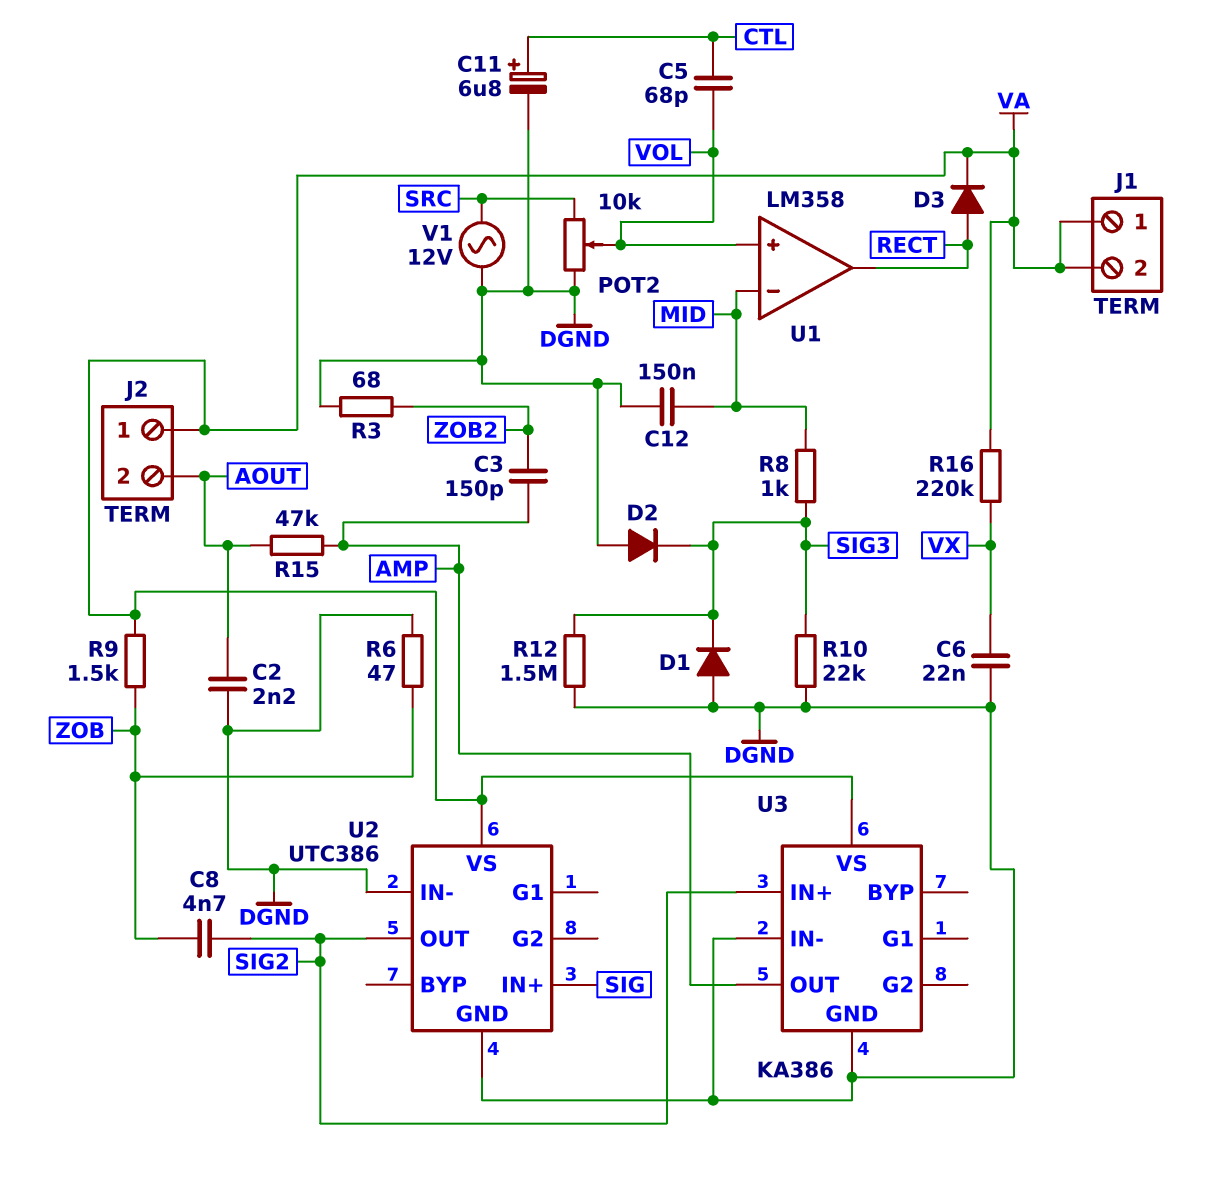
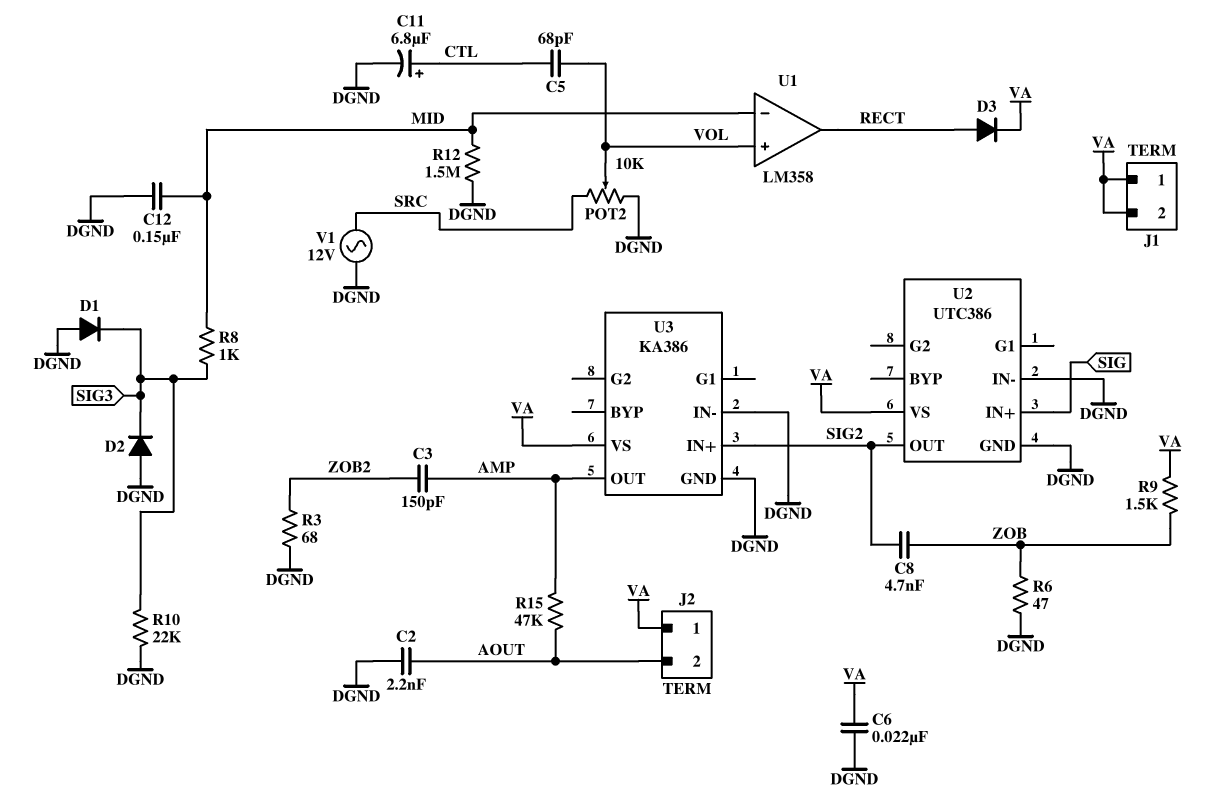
C6: 22nF (DGND, VX) -> 22nF (DGND, VA)
R12: 1.5M (DGND, SIG3) -> 1.5M (DGND, MID)
R16: 220k (VA, VX) -> none

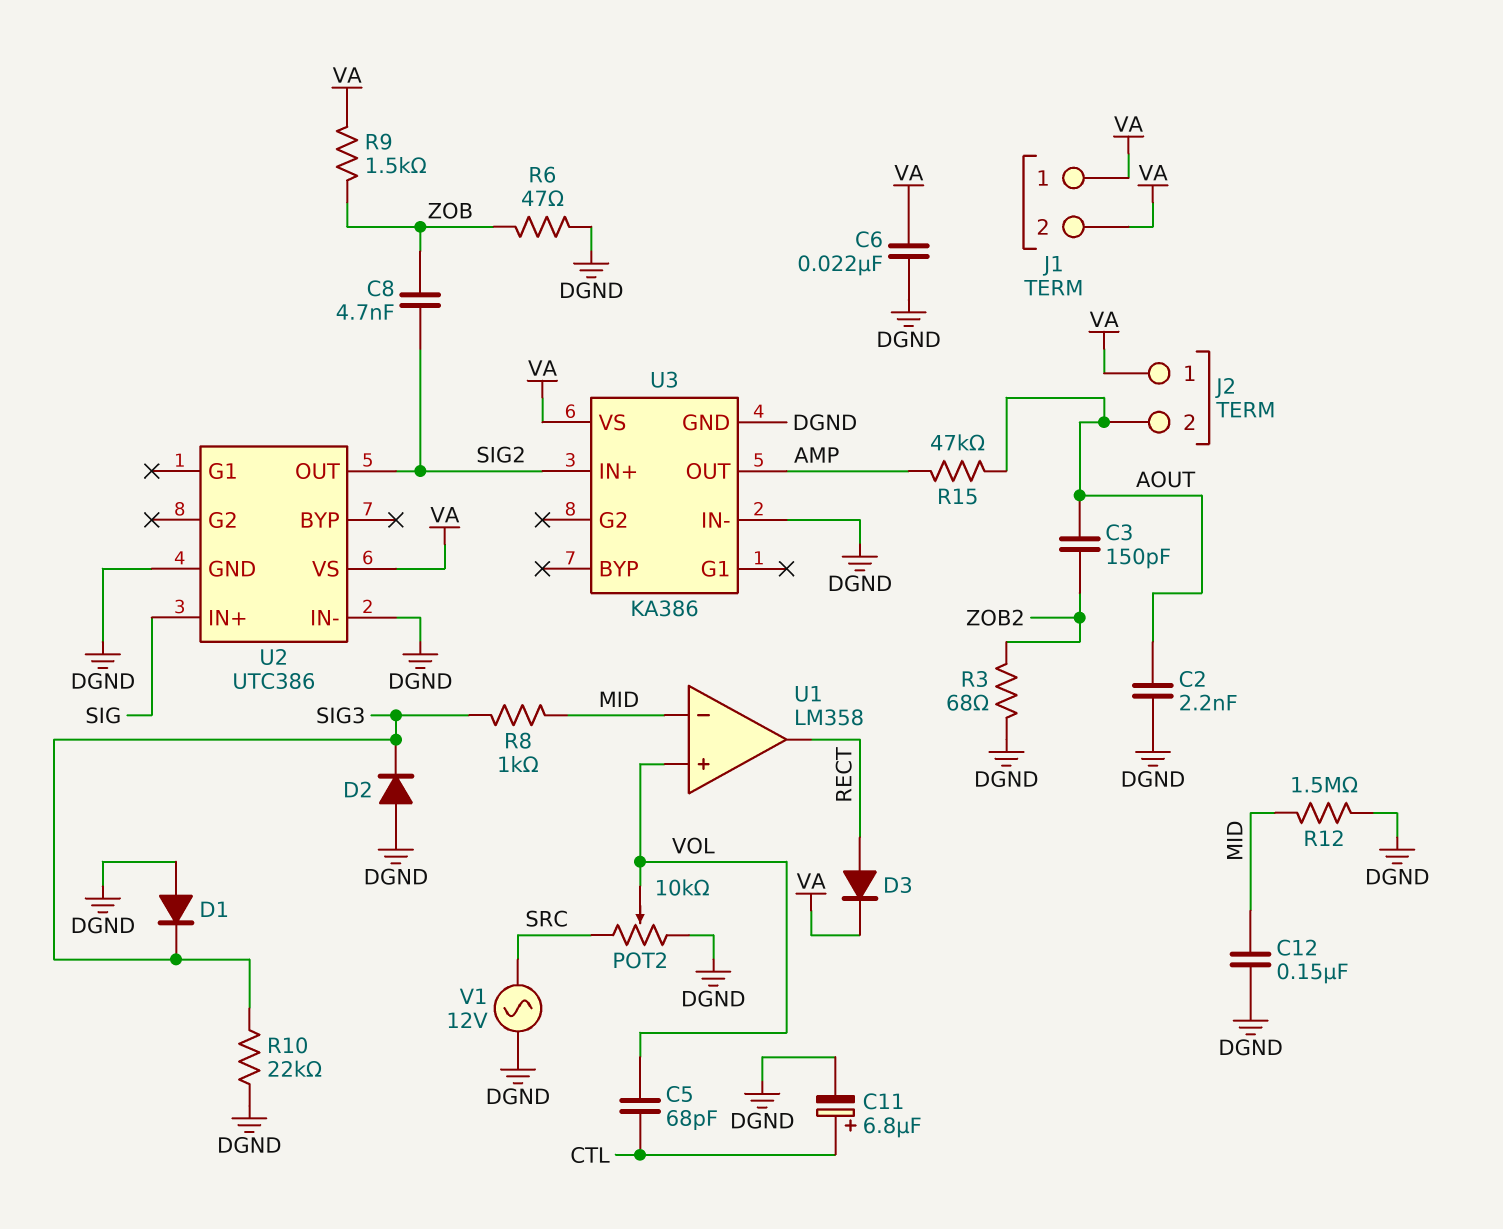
C3: 150pF (AMP, ZOB2) -> 150pF (AOUT, ZOB2)

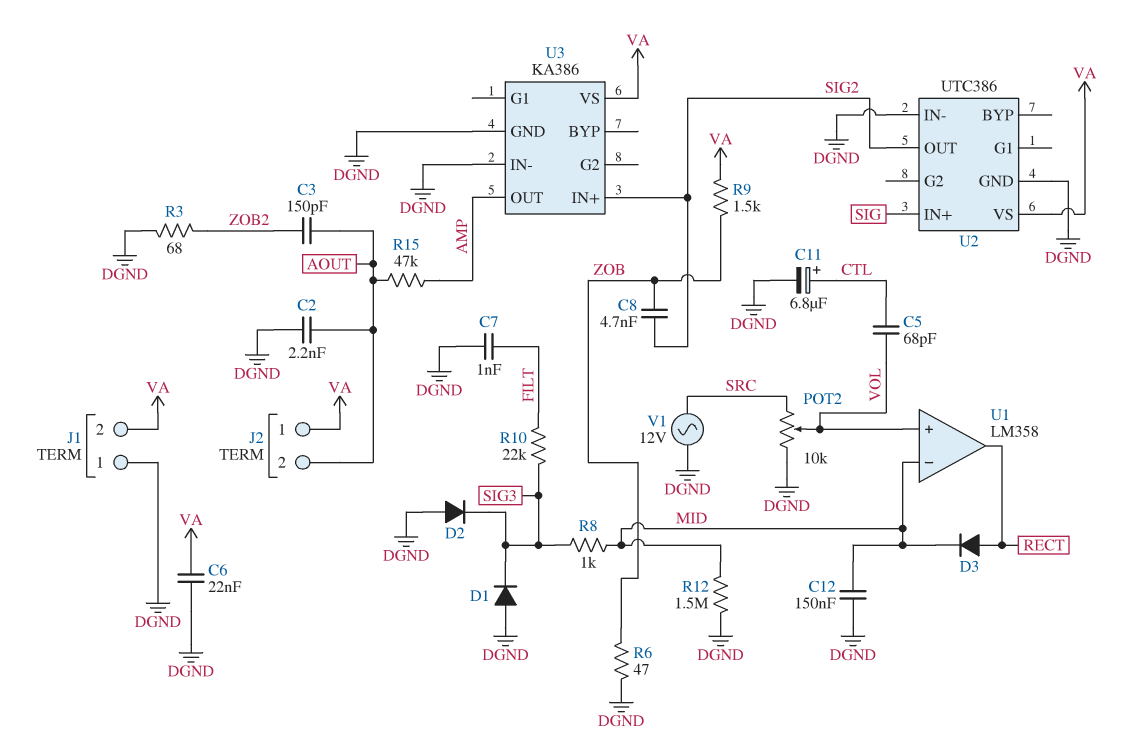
C7: none -> 1nF (DGND, FILT)
D3: diode (A RECT, K VA) -> diode (A RECT, K MID)
J1 pin 1: VA -> DGND
R10: 22k (DGND, SIG3) -> 22k (FILT, SIG3)

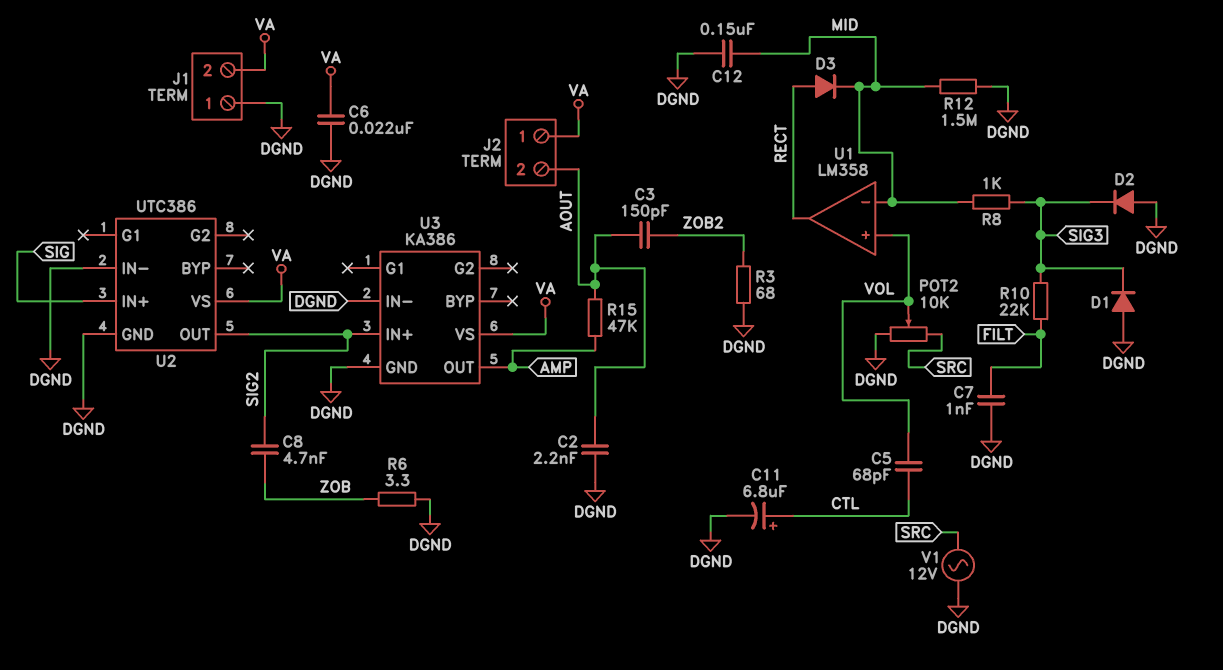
R6: 47 (DGND, ZOB) -> 3.3 (DGND, ZOB)
R9: 1.5k (VA, ZOB) -> none

